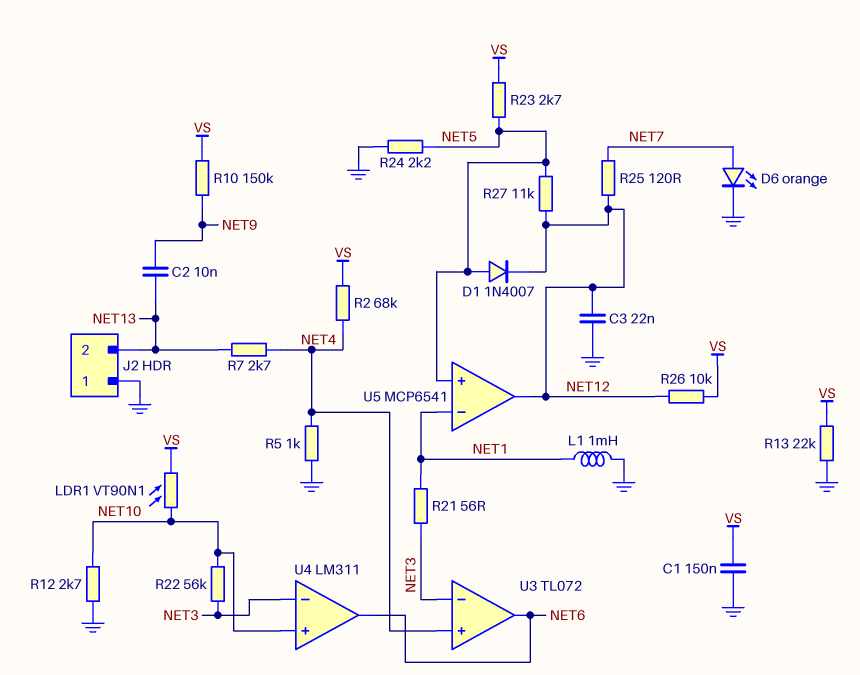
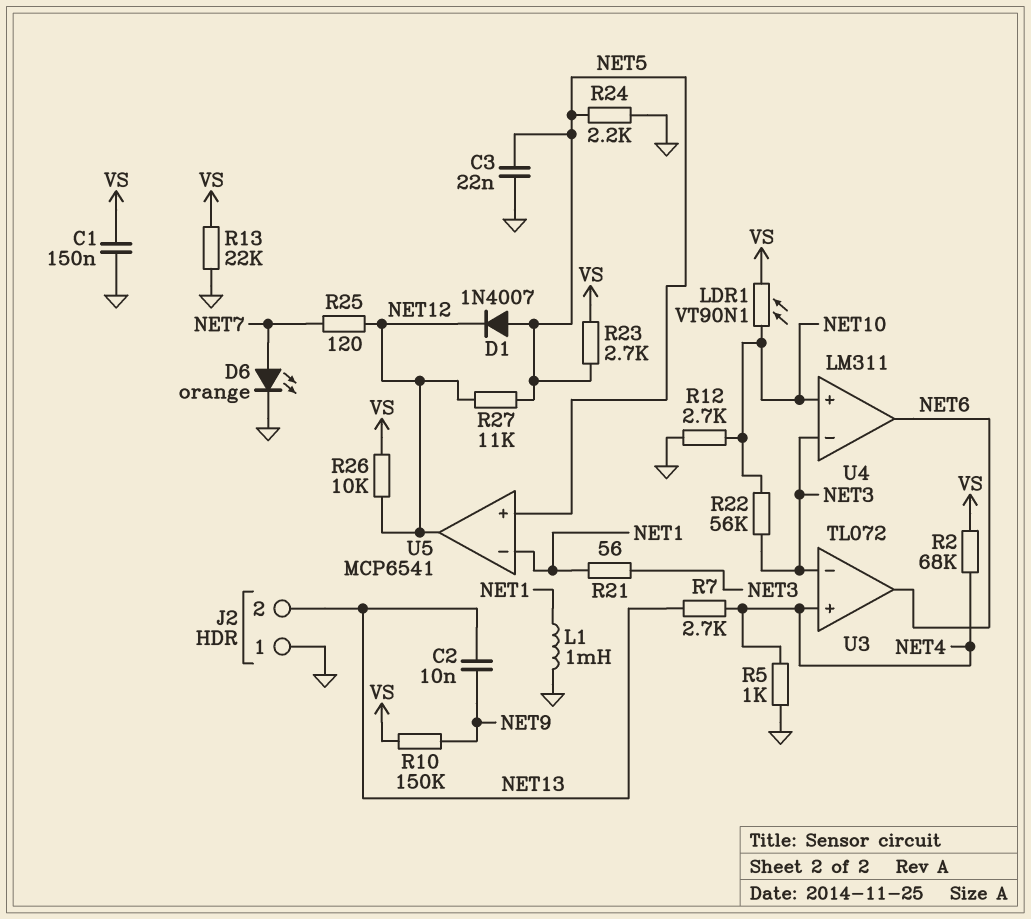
C3: 22nF (GND, NET12) -> 22nF (GND, NET5)

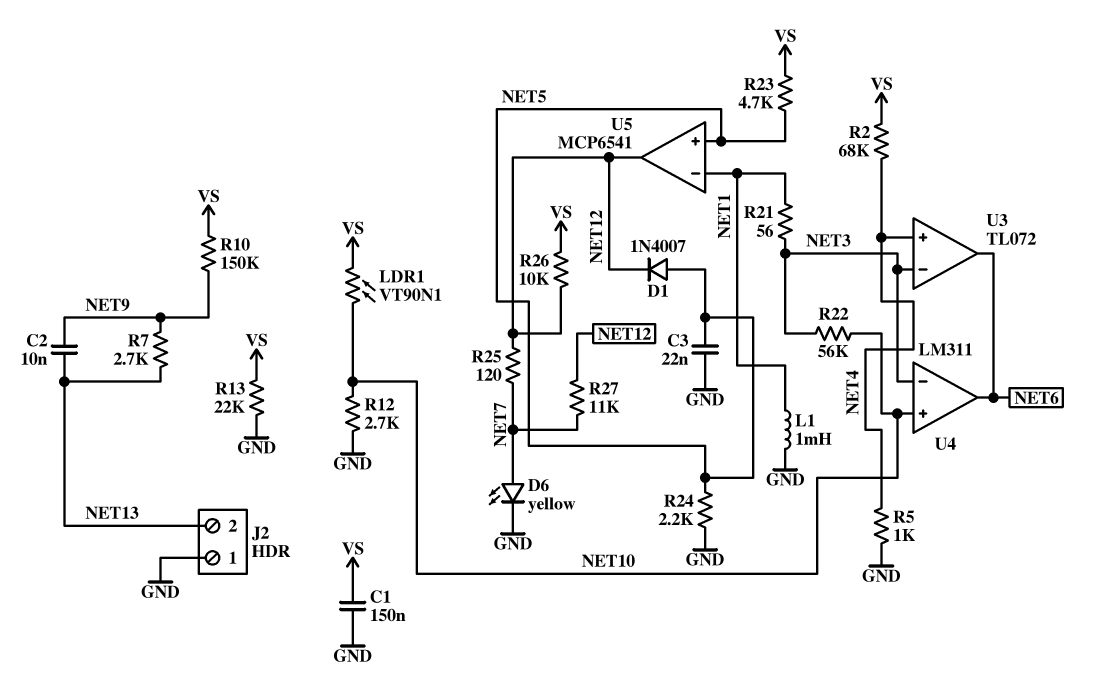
D6: LED orange (A NET7, K GND) -> LED yellow (A NET7, K GND)
R7: 2.7k (NET4, NET13) -> 2.7k (NET9, NET13)
R23: 2.7k (NET5, VS) -> 4.7k (NET5, VS)
R27: 11k (NET5, NET12) -> 11k (NET7, NET12)

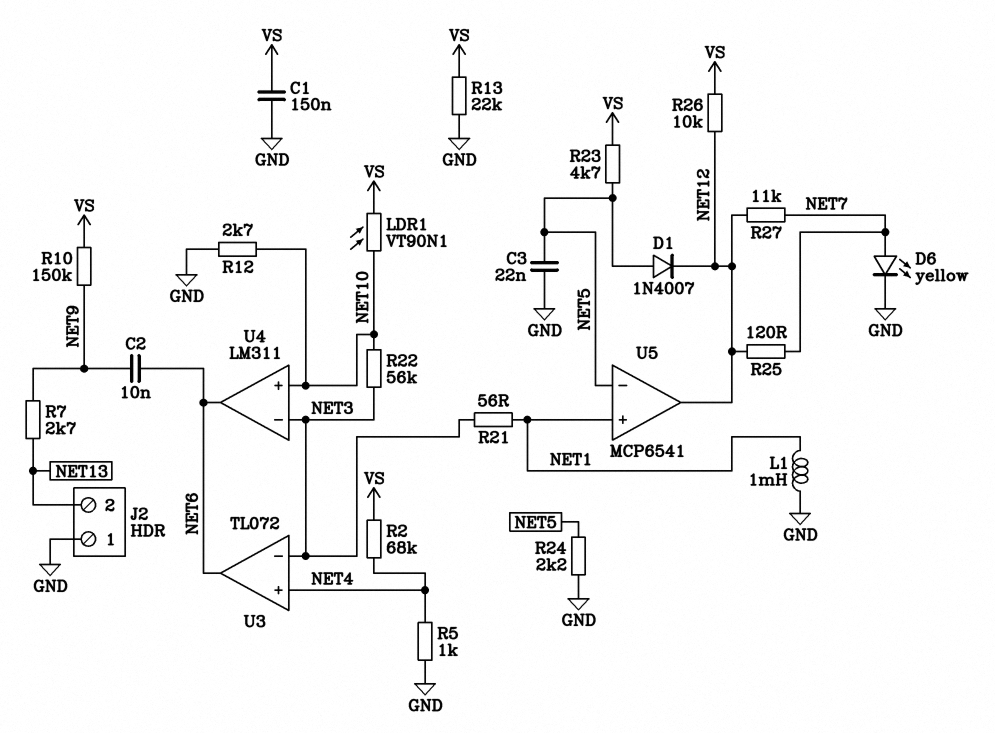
C2: 10nF (NET9, NET13) -> 10nF (NET6, NET9)
U5 pin in+: NET5 -> NET1
U5 pin in-: NET1 -> NET5

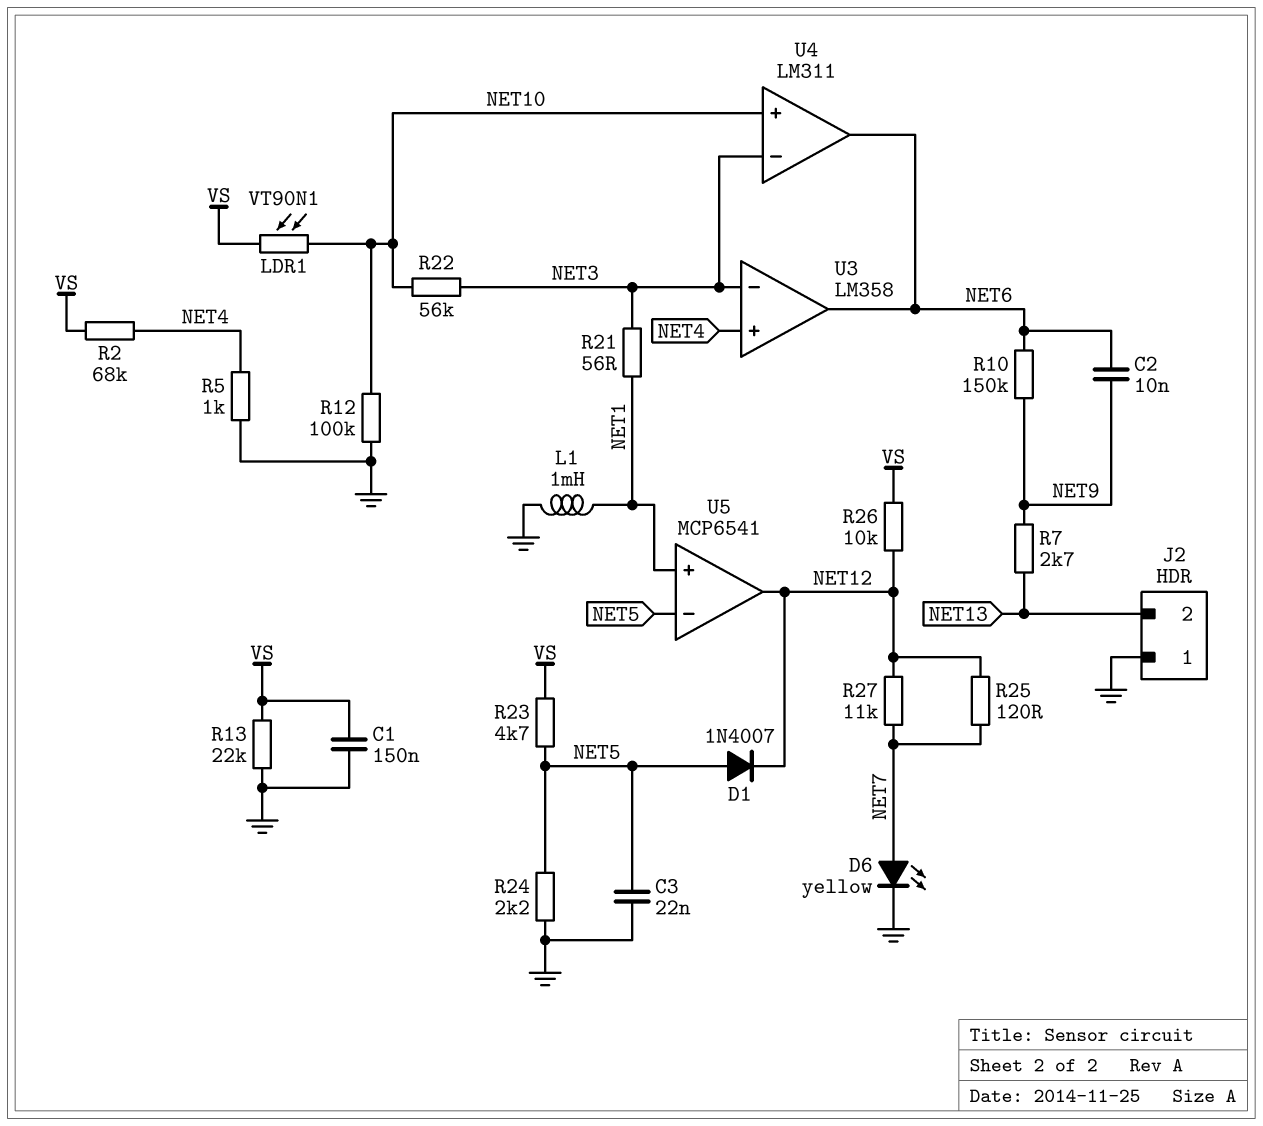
R10: 150k (NET9, VS) -> 150k (NET6, NET9)
R12: 2.7k (GND, NET10) -> 100k (GND, NET10)
U3: TL072 -> LM358

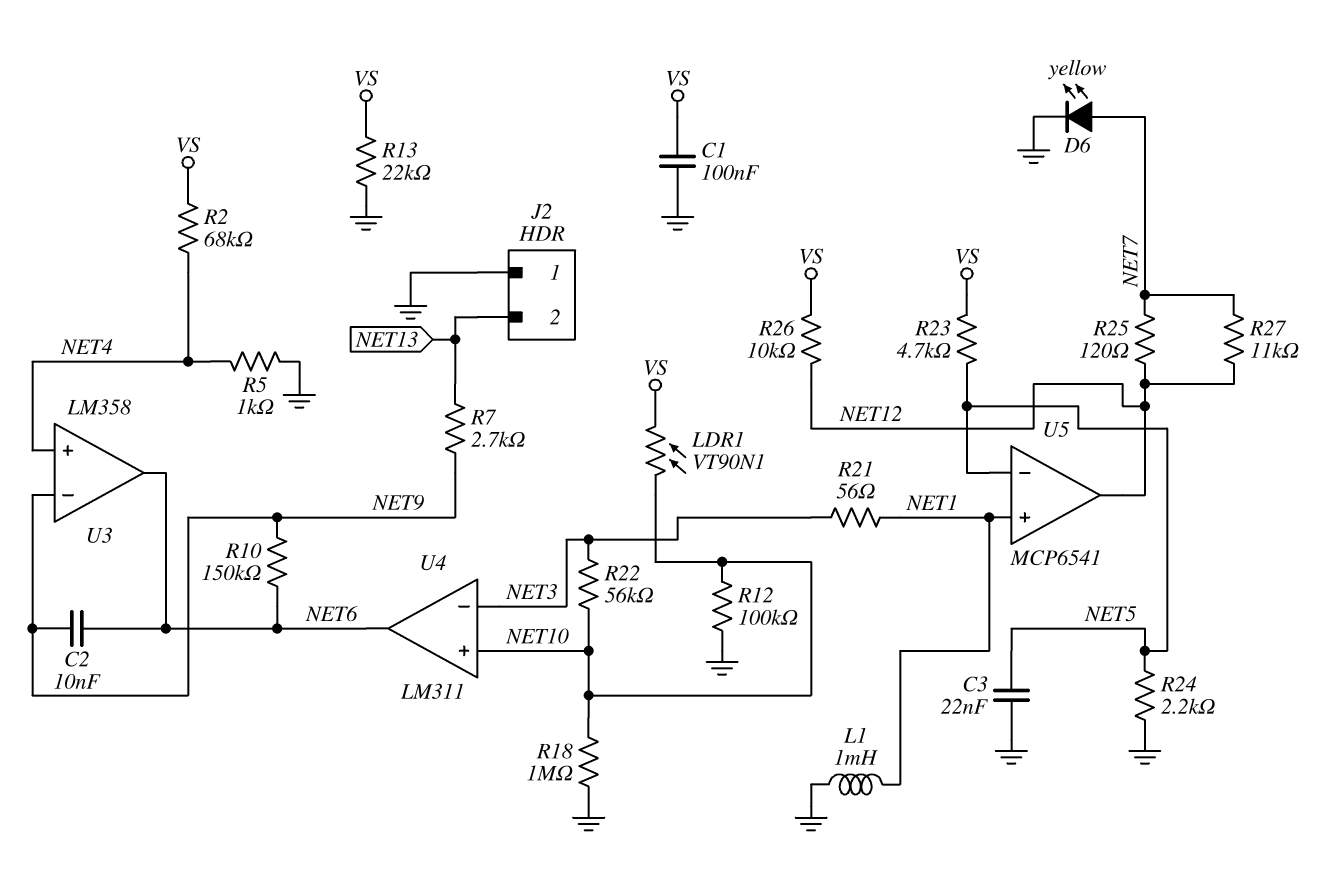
C1: 150nF (GND, VS) -> 100nF (GND, VS)
D1: diode 1N4007 (A NET5, K NET12) -> none
R18: none -> 1M (GND, NET10)
U3 pin in-: NET3 -> NET9

